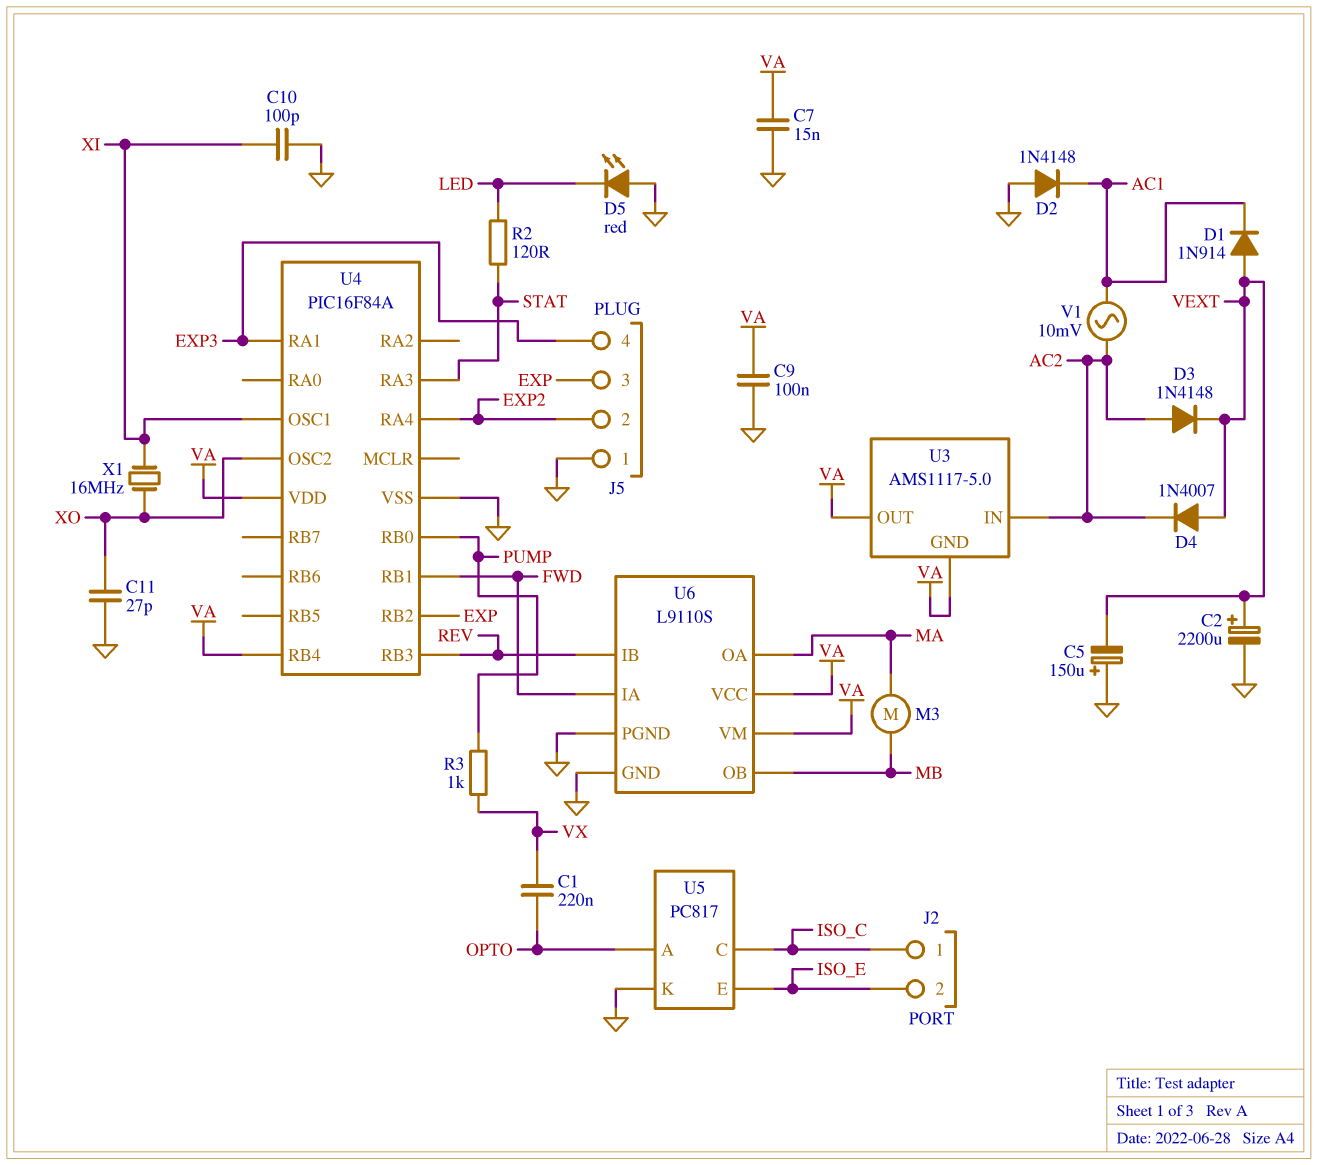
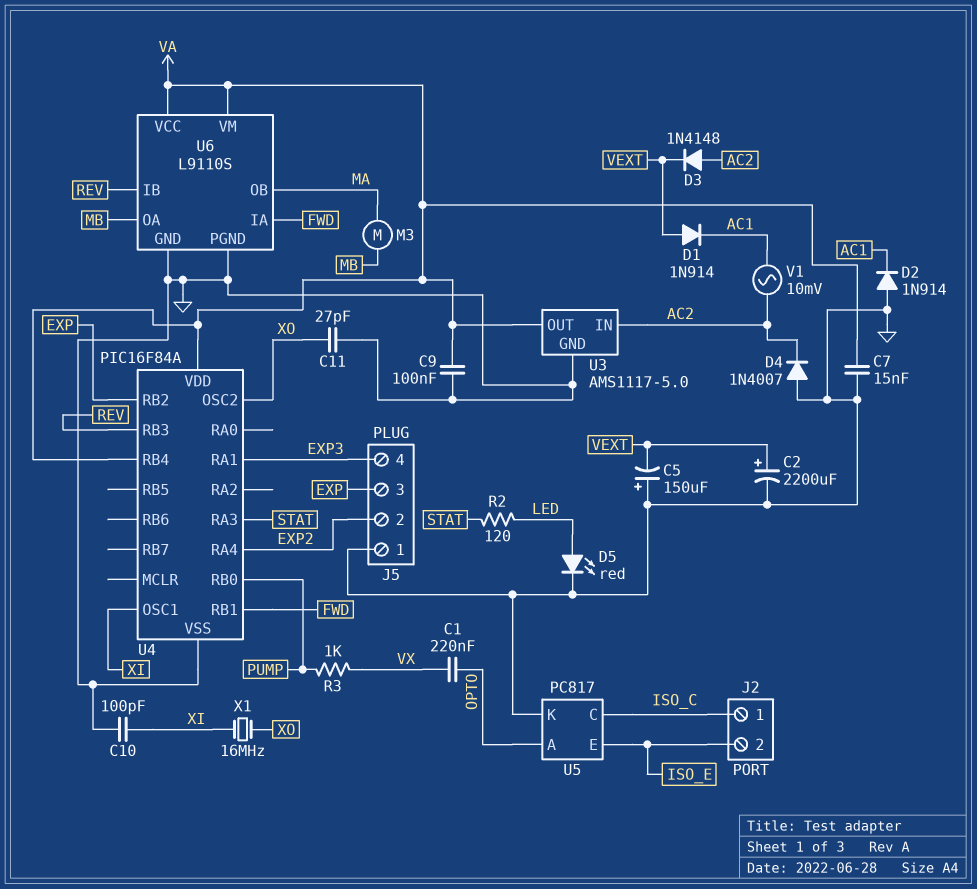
D2: diode 1N4148 (A GND, K AC1) -> diode 1N914 (A GND, K AC1)
D4: diode 1N4007 (A VEXT, K AC2) -> diode 1N4007 (A GND, K AC2)
D5: LED red (A GND, K LED) -> LED red (A LED, K GND)
U3 pin GND: VA -> GND
U6 pin OA: MA -> MB
U6 pin OB: MB -> MA

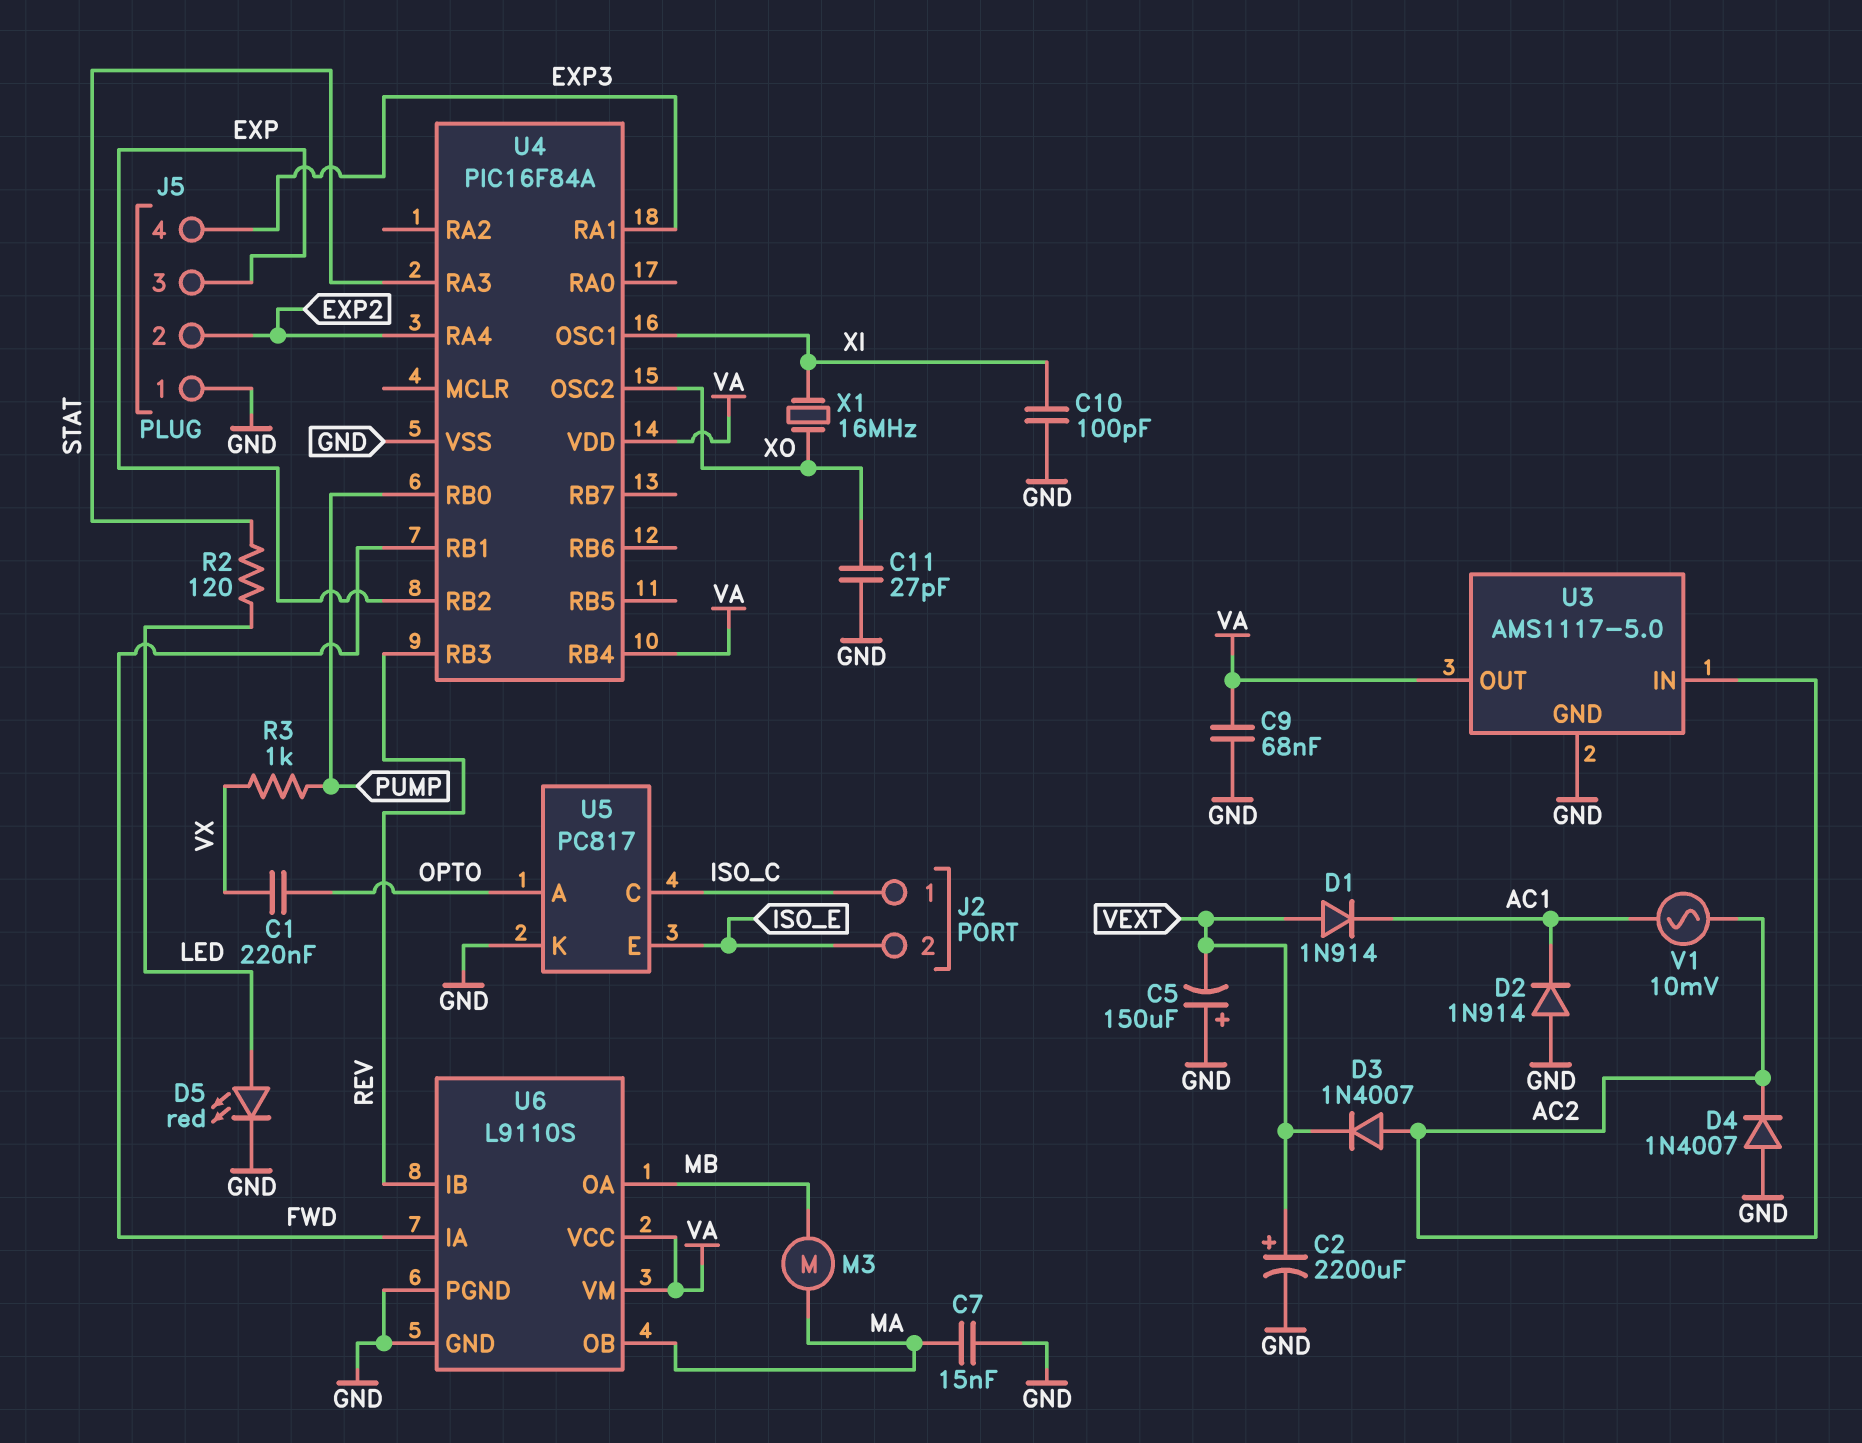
C7: 15nF (GND, VA) -> 15nF (GND, MA)
C9: 100nF (GND, VA) -> 68nF (GND, VA)
D3: diode 1N4148 (A AC2, K VEXT) -> diode 1N4007 (A AC2, K VEXT)

